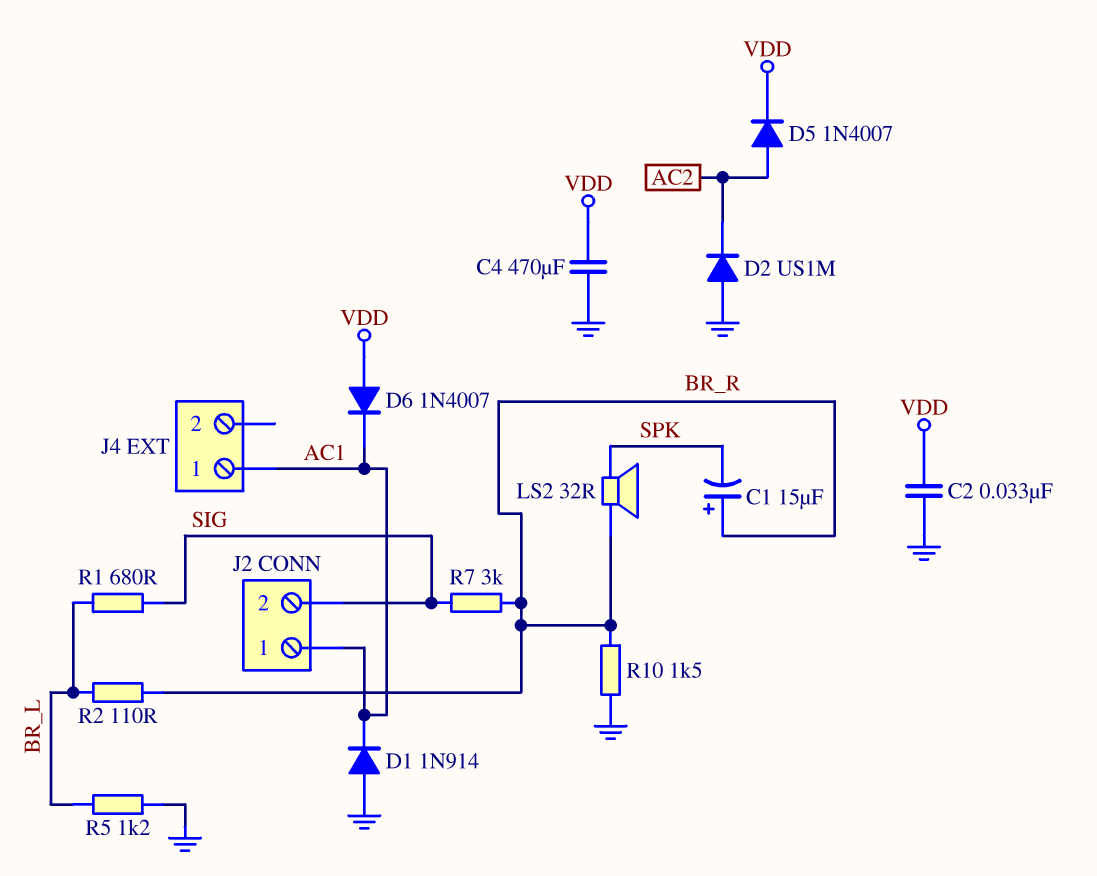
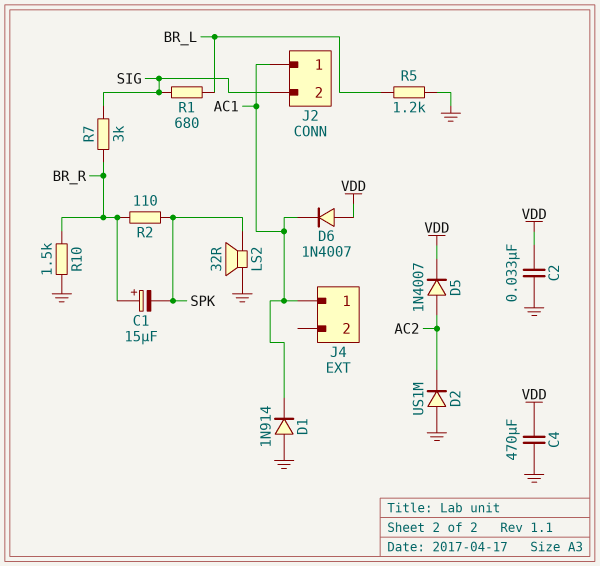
LS2: speaker 32R (BR_R, SPK) -> speaker 32R (GND, SPK)
R2: 110 (BR_L, BR_R) -> 110 (BR_R, SPK)

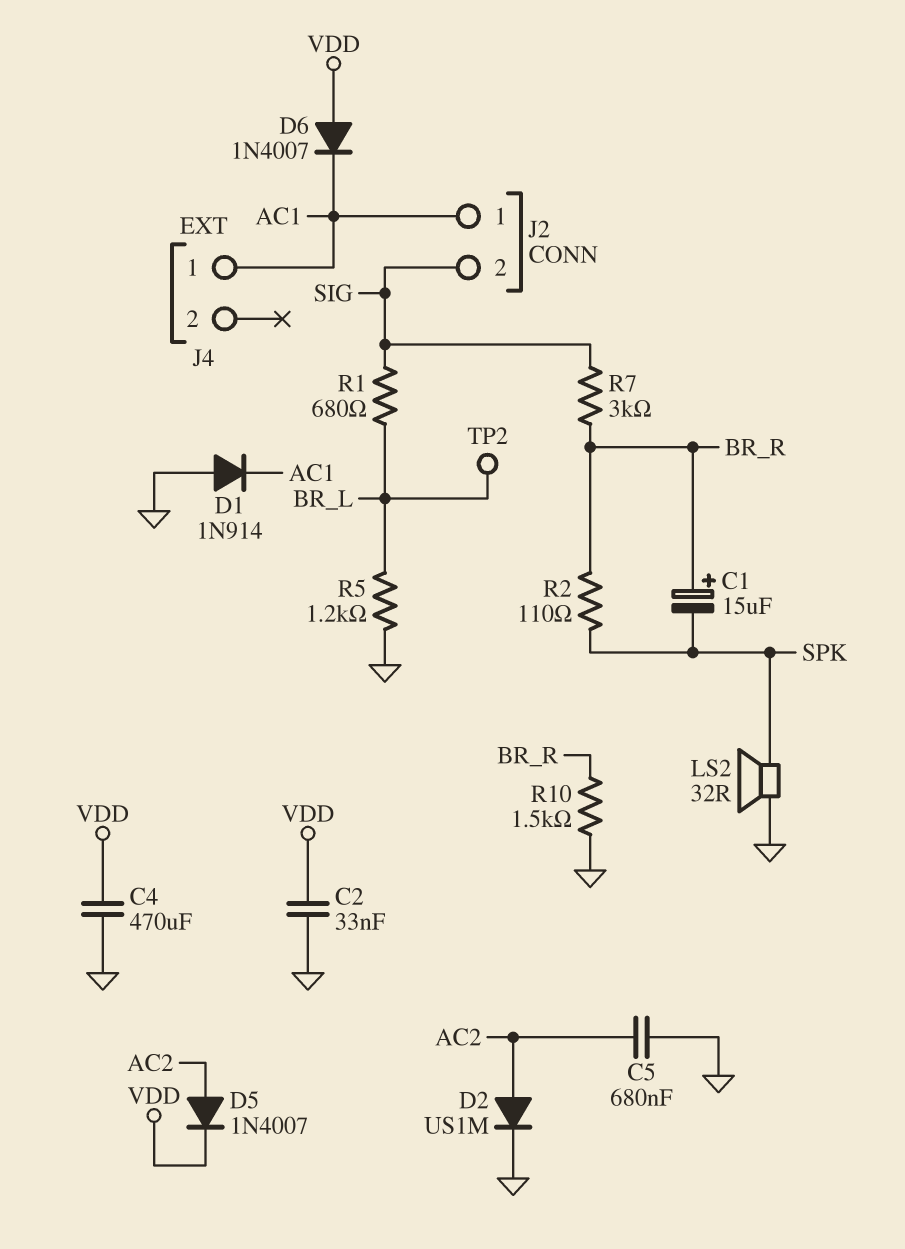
C5: none -> 680nF (AC2, GND)
D2: diode US1M (A GND, K AC2) -> diode US1M (A AC2, K GND)
TP2: none -> test point (BR_L)

